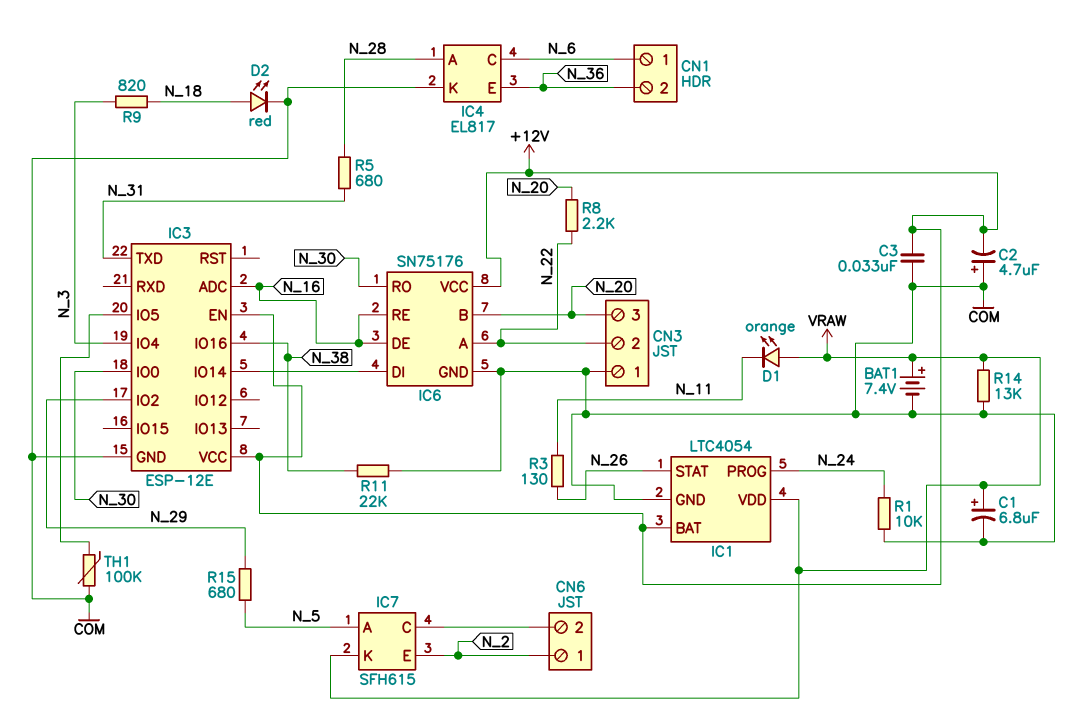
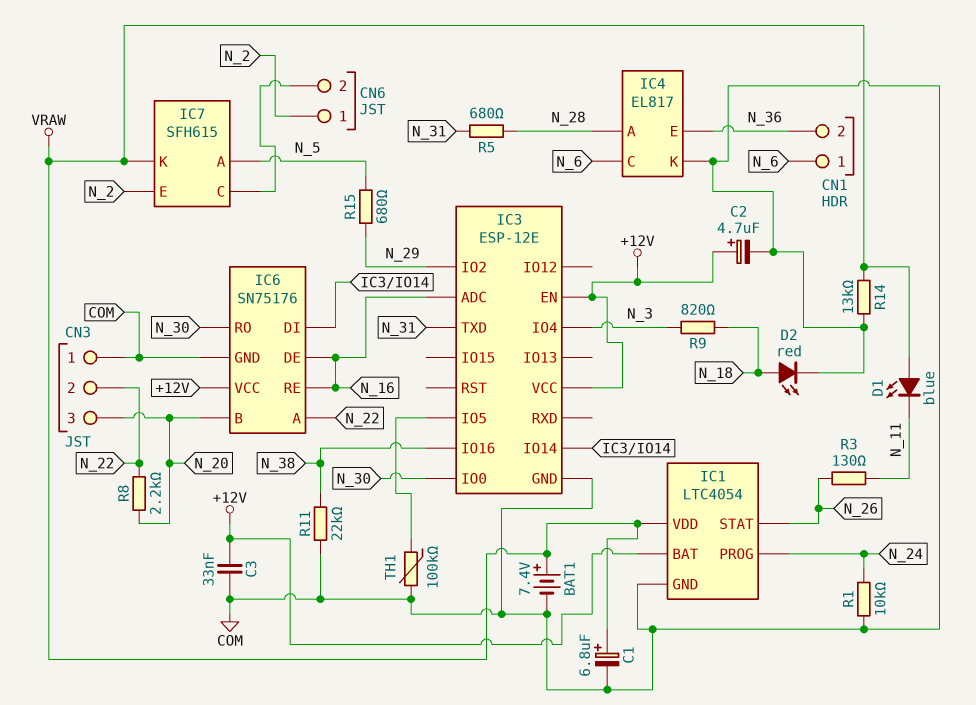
C2: 4.7uF (plus COM, minus +12V) -> 4.7uF (plus +12V, minus COM)
D1: LED orange (A VRAW, K N_11) -> LED blue (A VRAW, K N_11)

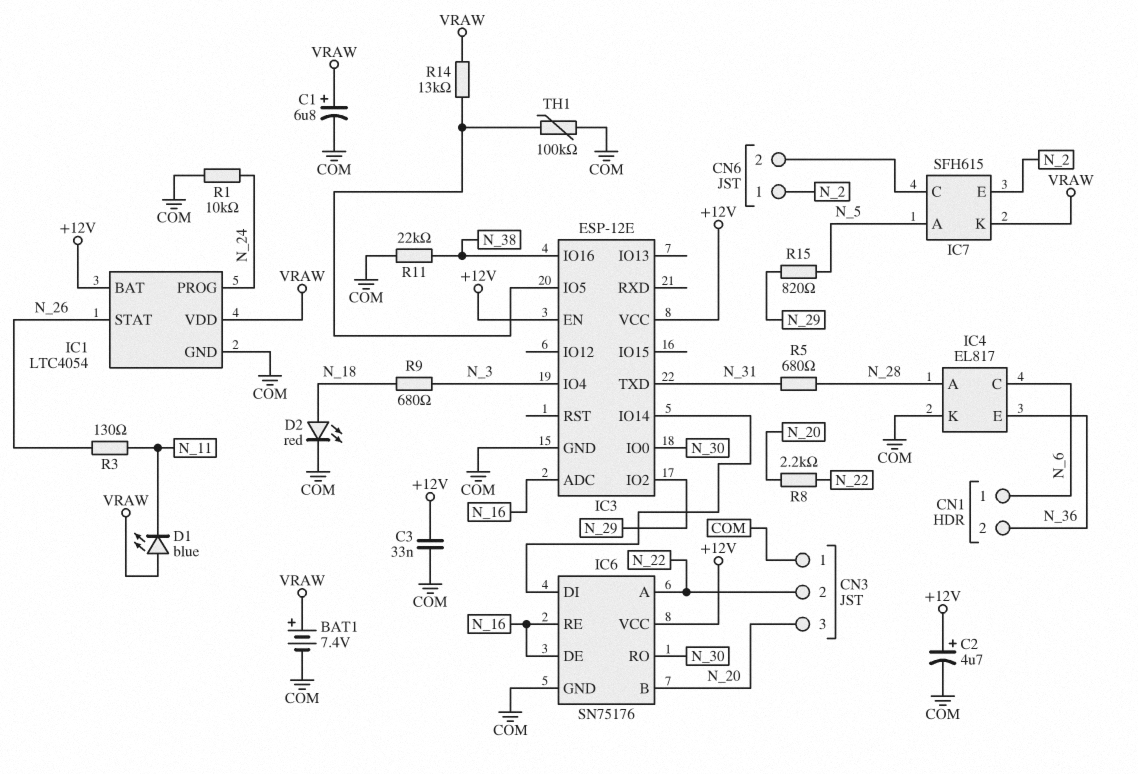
R9: 820 (N_3, N_18) -> 680 (N_3, N_18)
R14: 13k (COM, VRAW) -> 13k (IC3/IO5, VRAW)
R15: 680 (N_5, N_29) -> 820 (N_5, N_29)

